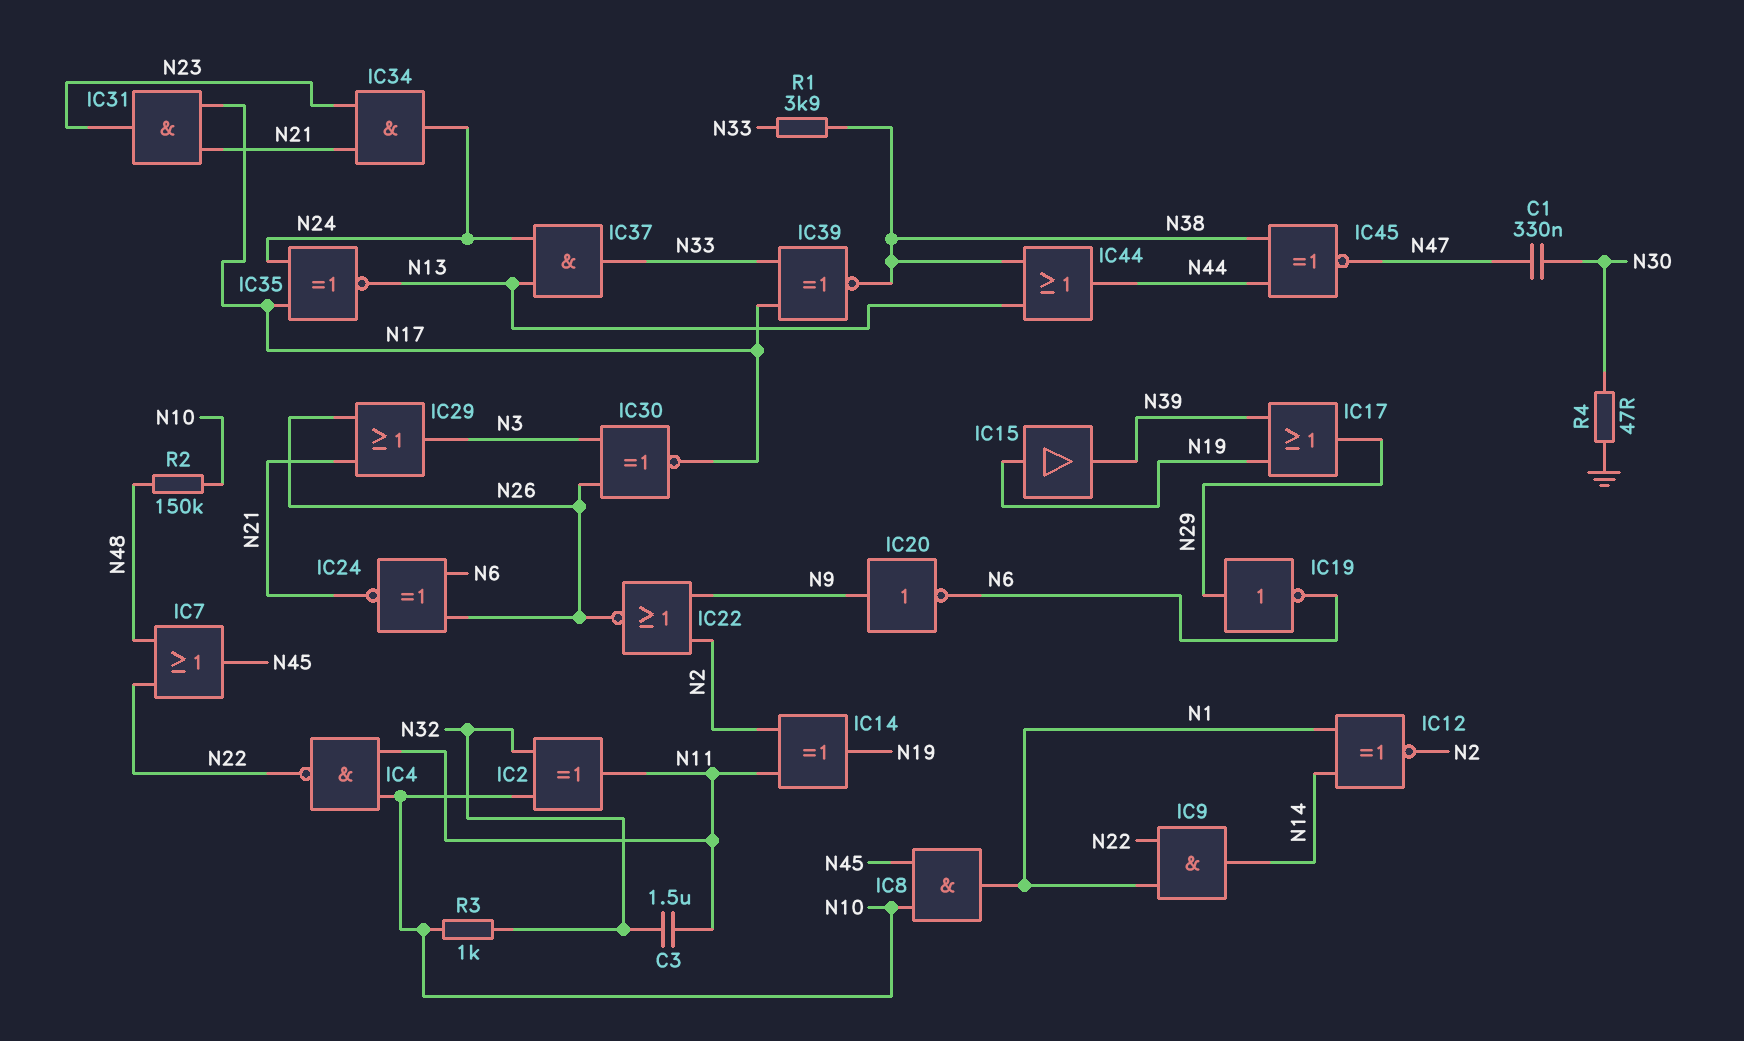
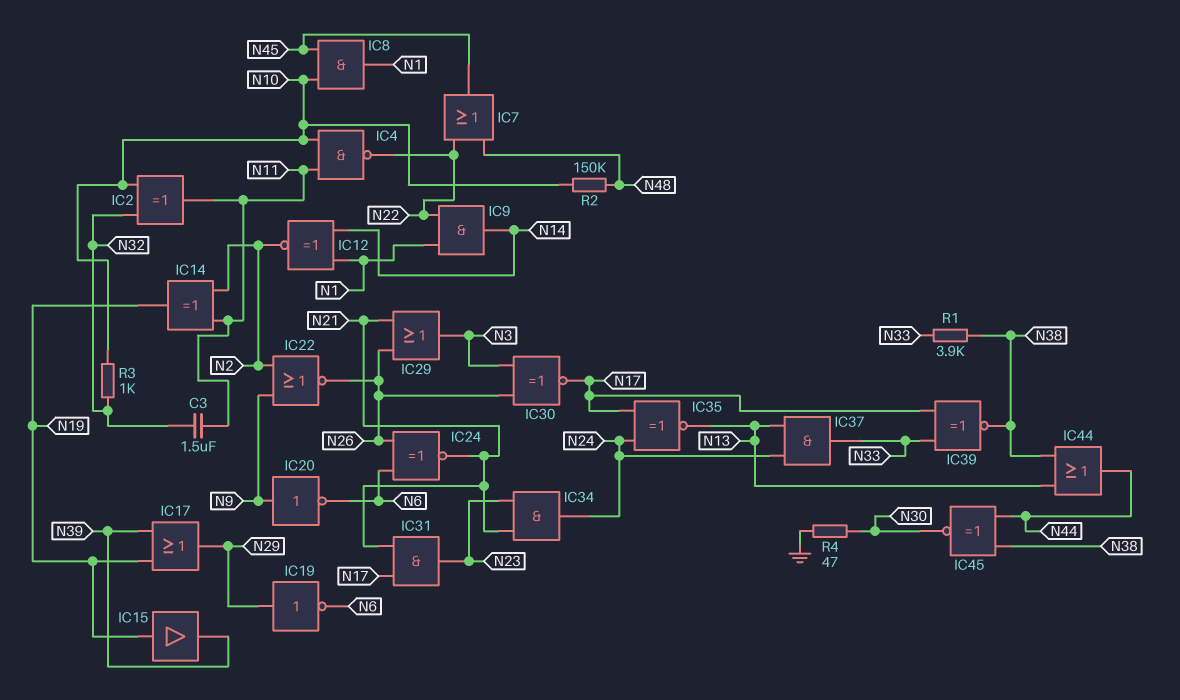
C1: 330nF (N30, N47) -> none
IC45: XNOR (in N38, in N44, out N47) -> XNOR (in N38, in N44, out N30)

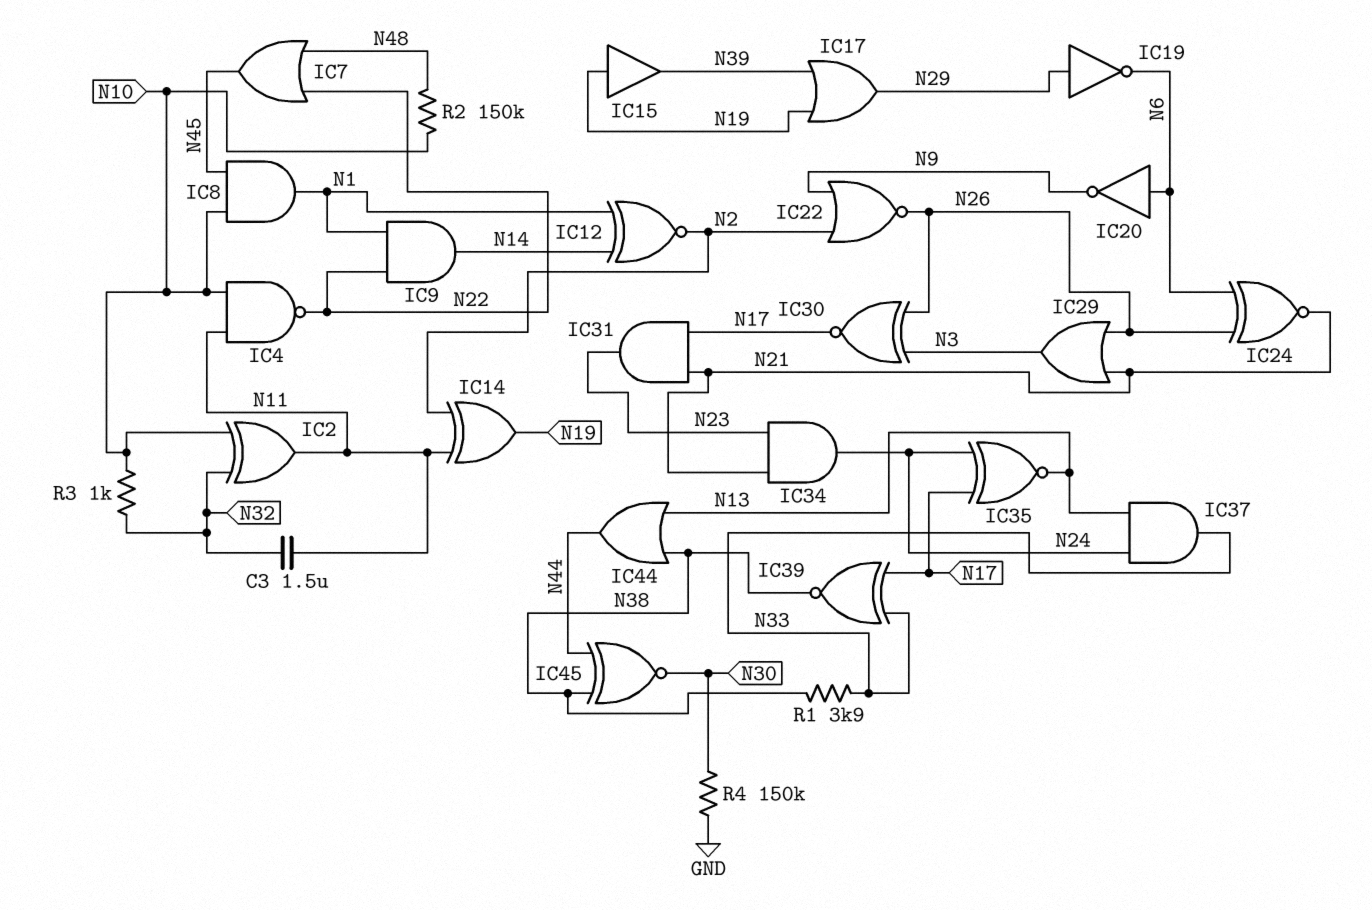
IC20: NOT (in N9, out N6) -> NOT (in N6, out N9)
R4: 47 (GND, N30) -> 150k (GND, N30)

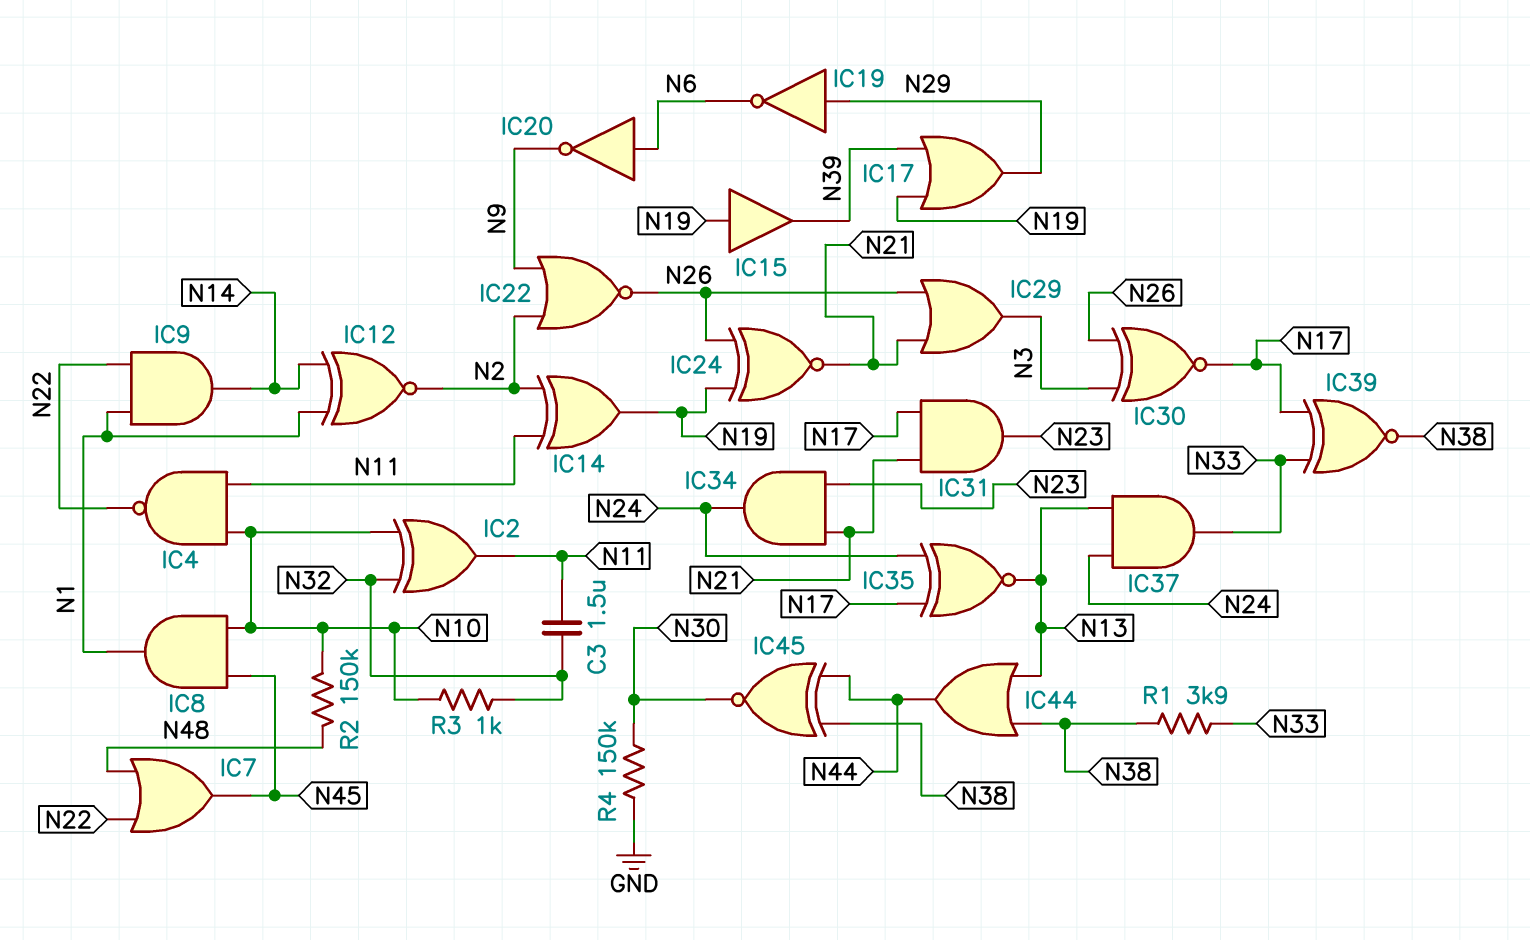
IC24: XNOR (in N6, in N26, out N21) -> XNOR (in N19, in N26, out N21)

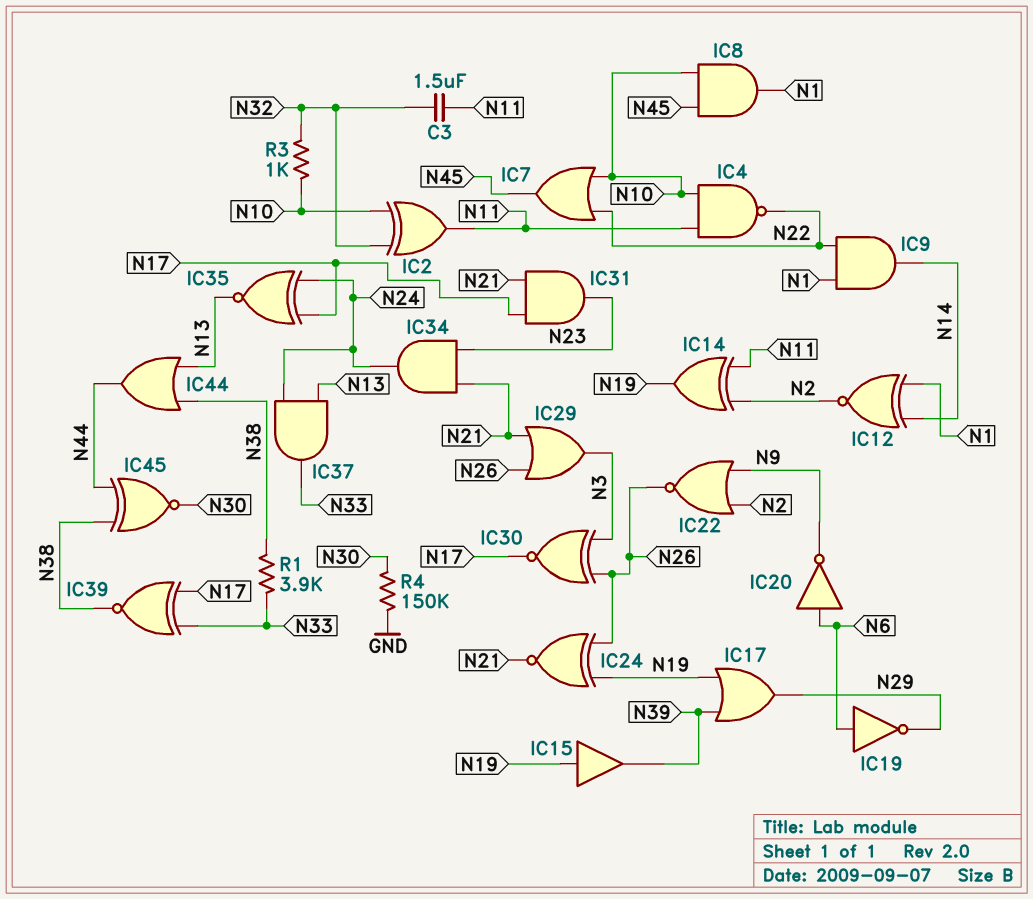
IC7: OR (in N22, in N48, out N45) -> OR (in N10, in N22, out N45)
IC19: NOT (in N29, out N6) -> NOT (in N6, out N29)
R2: 150k (N10, N48) -> none

